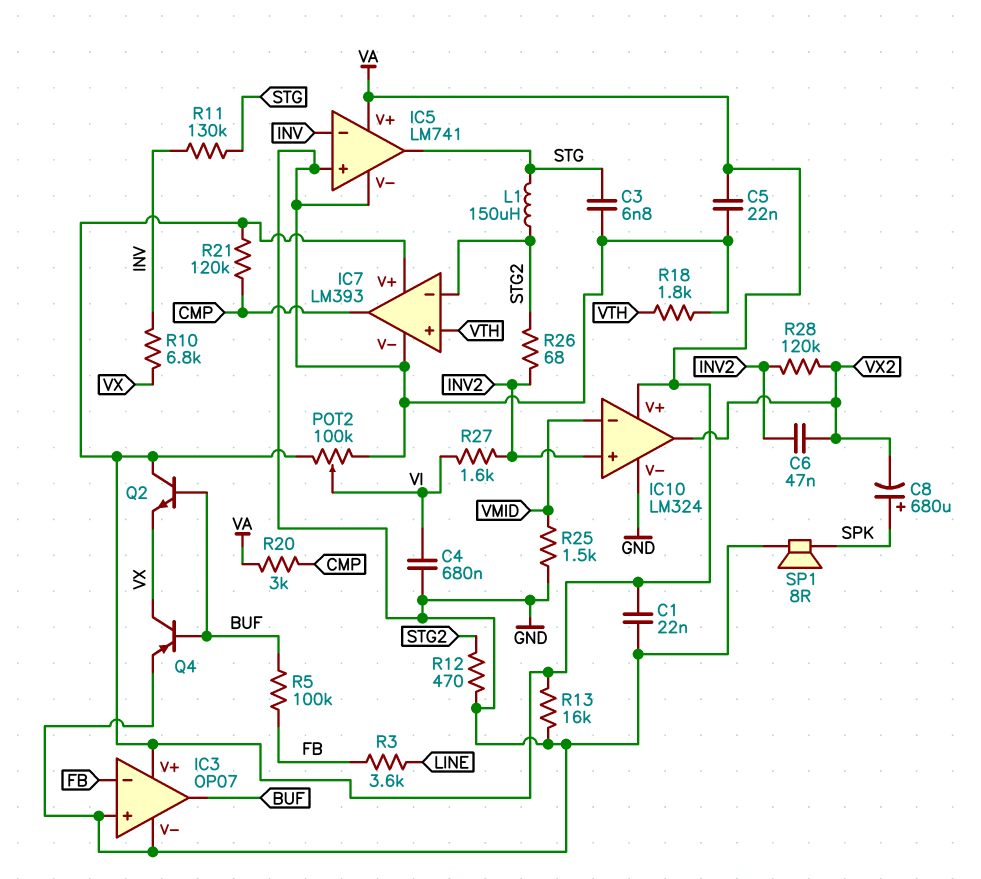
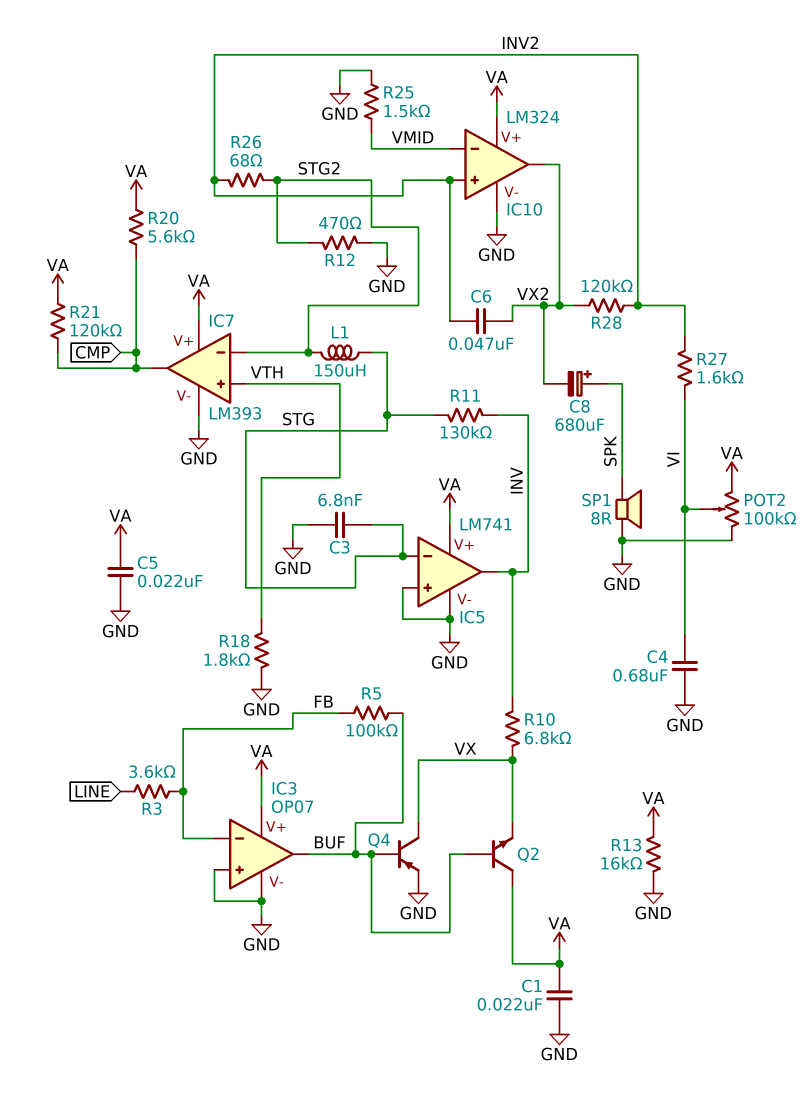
IC5 pin in-: INV -> STG
IC5 pin out: STG -> INV
R20: 3k (CMP, VA) -> 5.6k (CMP, VA)

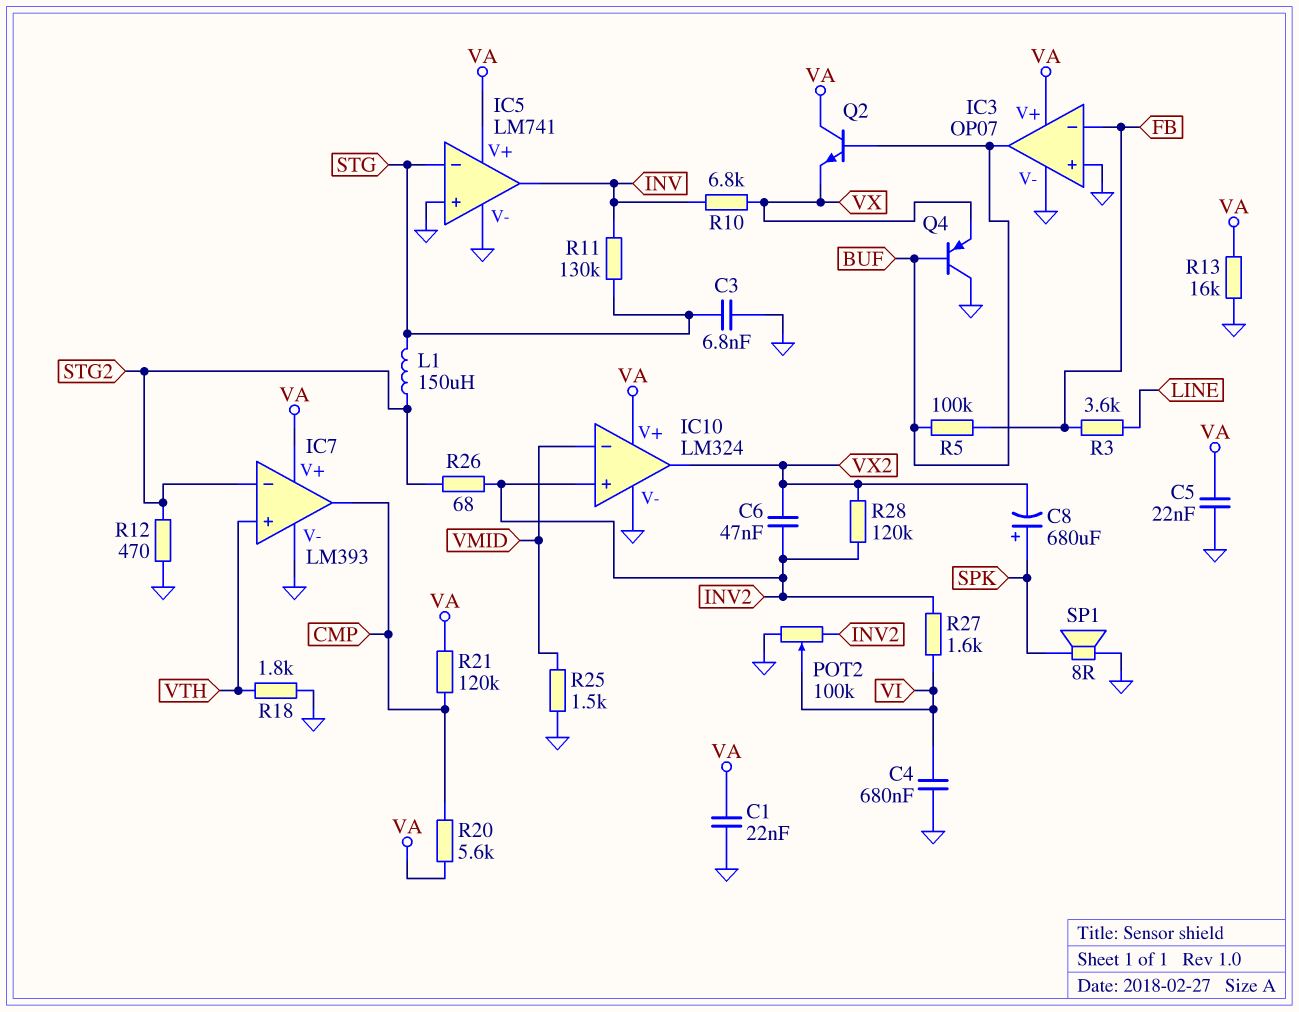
POT2: 100k (GND, VA, wiper VI) -> 100k (GND, INV2, wiper VI)
Q4: PNP (B BUF, C VX, E GND) -> PNP (B BUF, C GND, E VX)

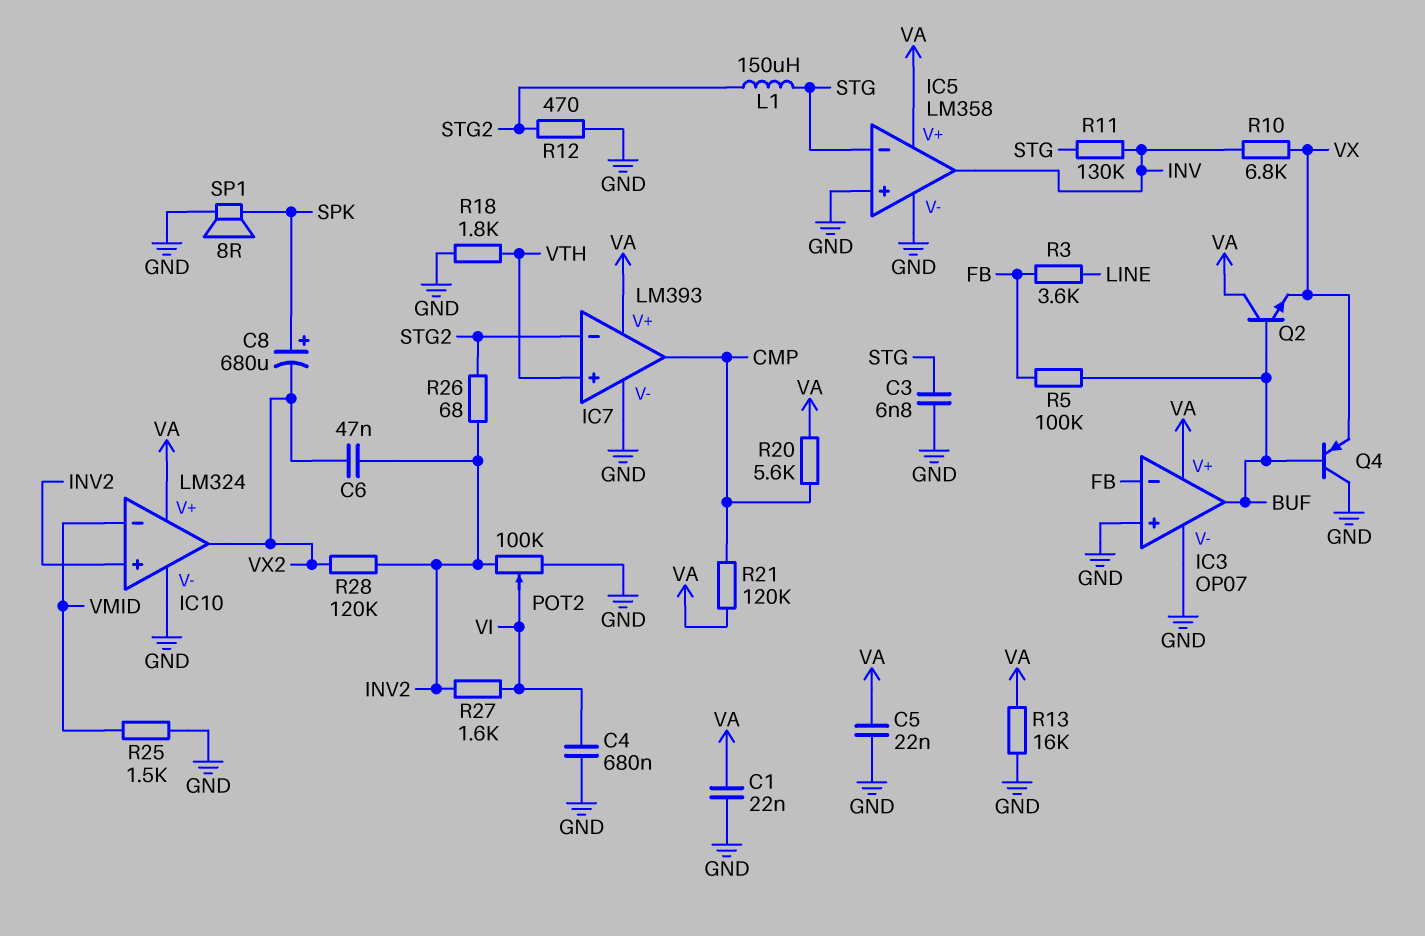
IC5: LM741 -> LM358

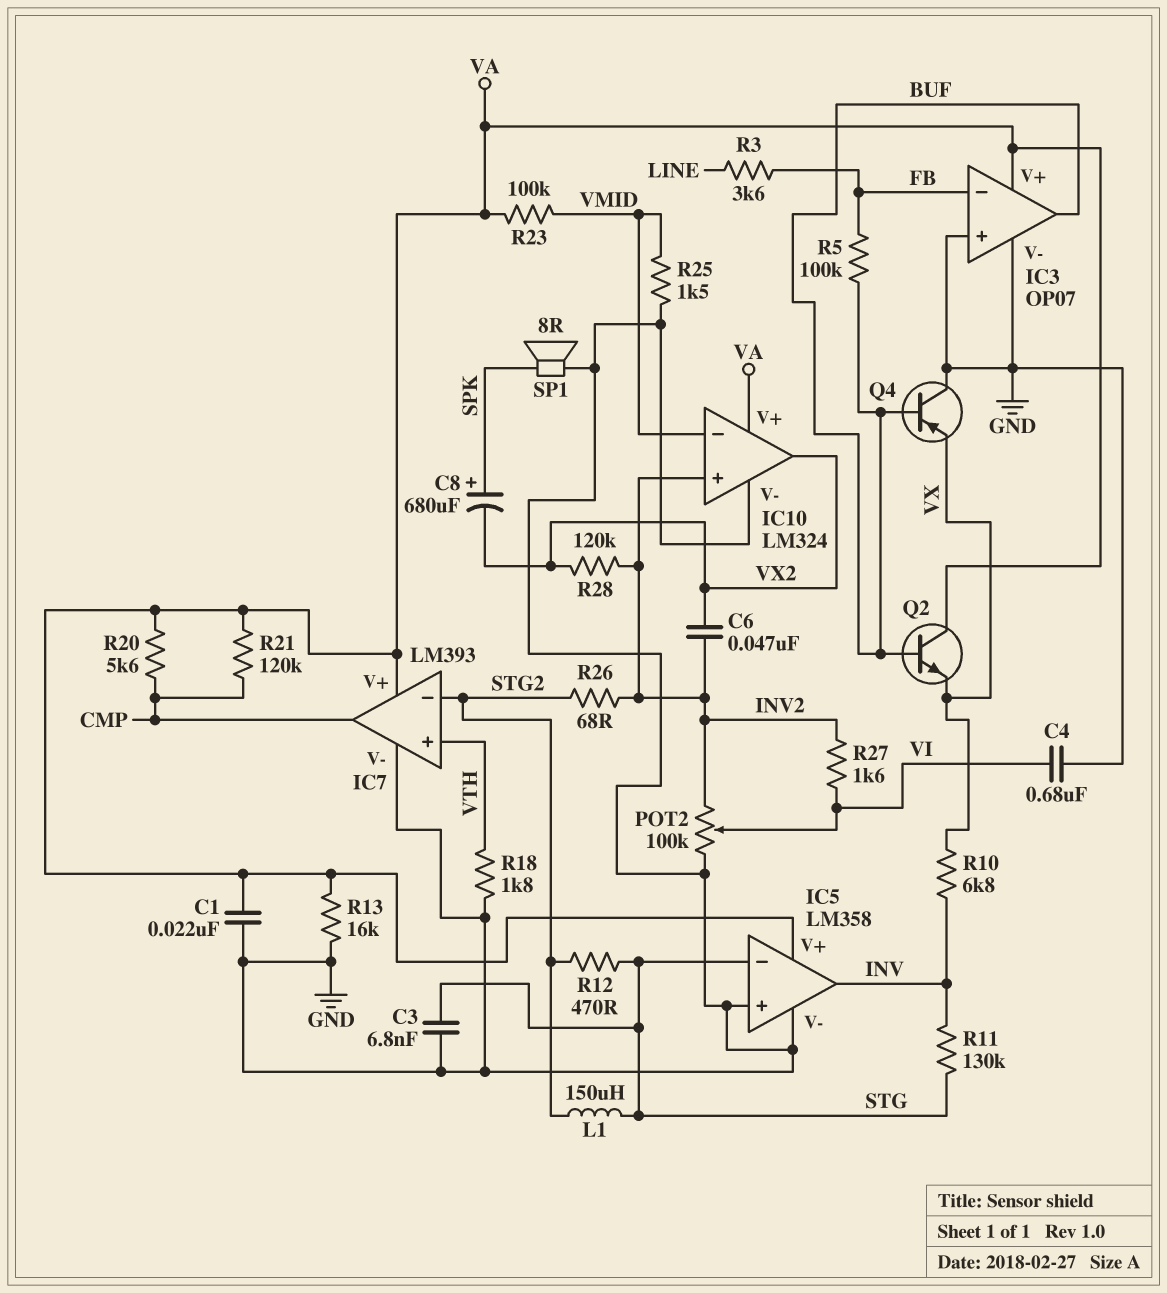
C5: 22nF (GND, VA) -> none
R12: 470 (GND, STG2) -> 470 (STG, STG2)
R23: none -> 100k (VA, VMID)

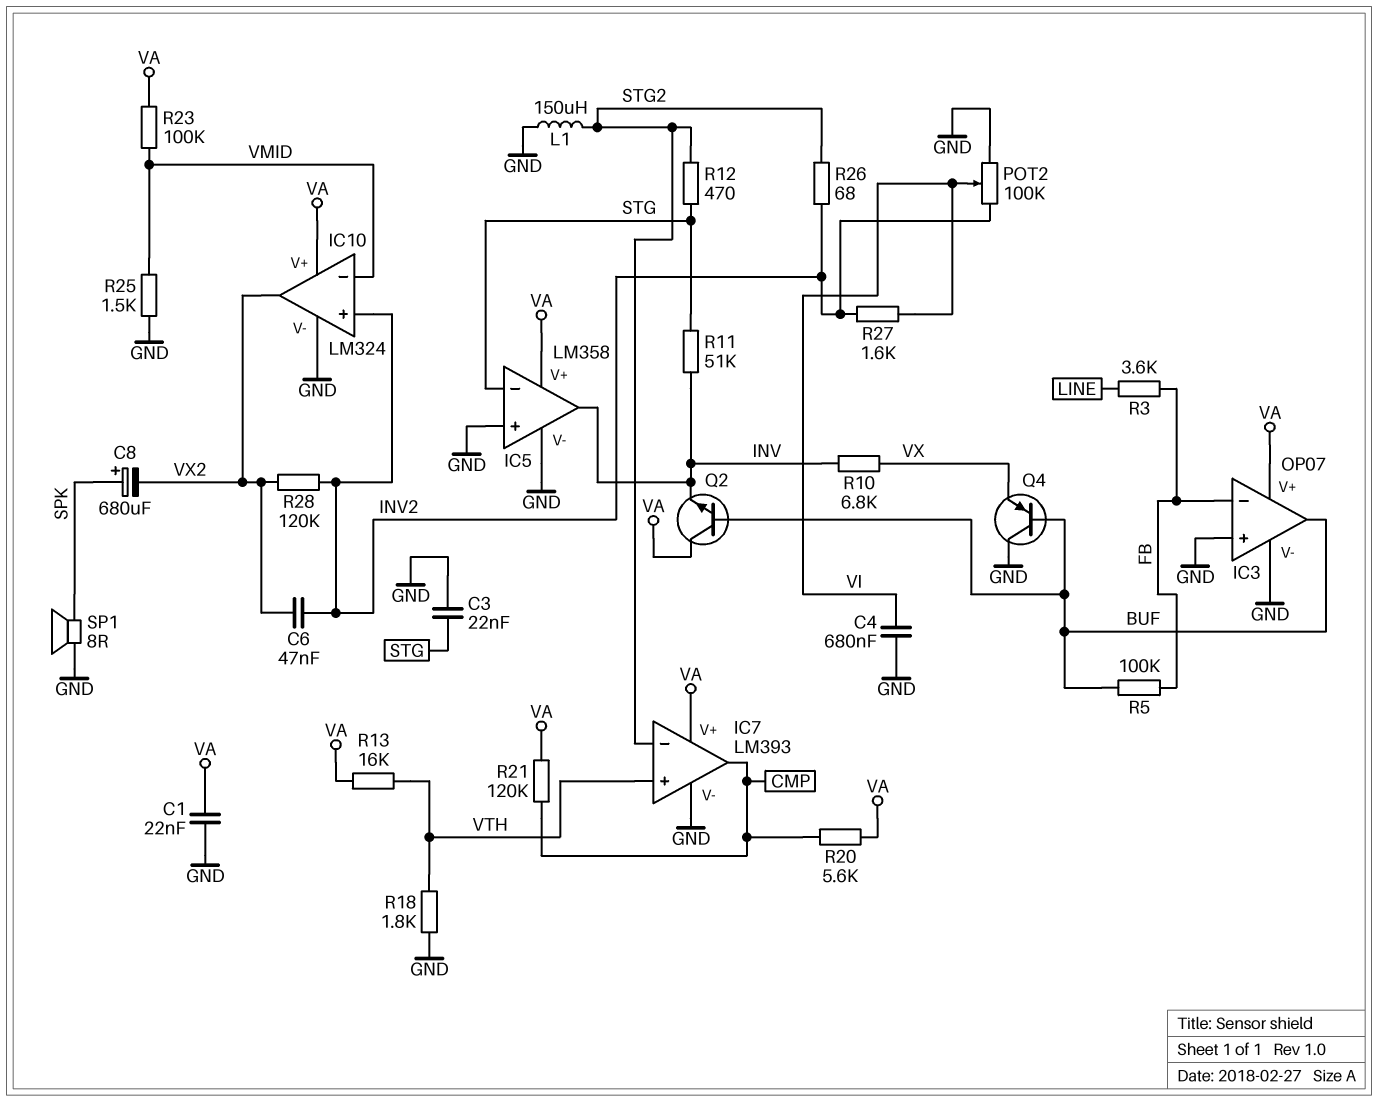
C3: 6.8nF (GND, STG) -> 22nF (GND, STG)
L1: 150uH (STG, STG2) -> 150uH (GND, STG2)
Q2: NPN (B BUF, C VA, E VX) -> NPN (B BUF, C VA, E INV)
R11: 130k (INV, STG) -> 51k (INV, STG)
R13: 16k (GND, VA) -> 16k (VA, VTH)

